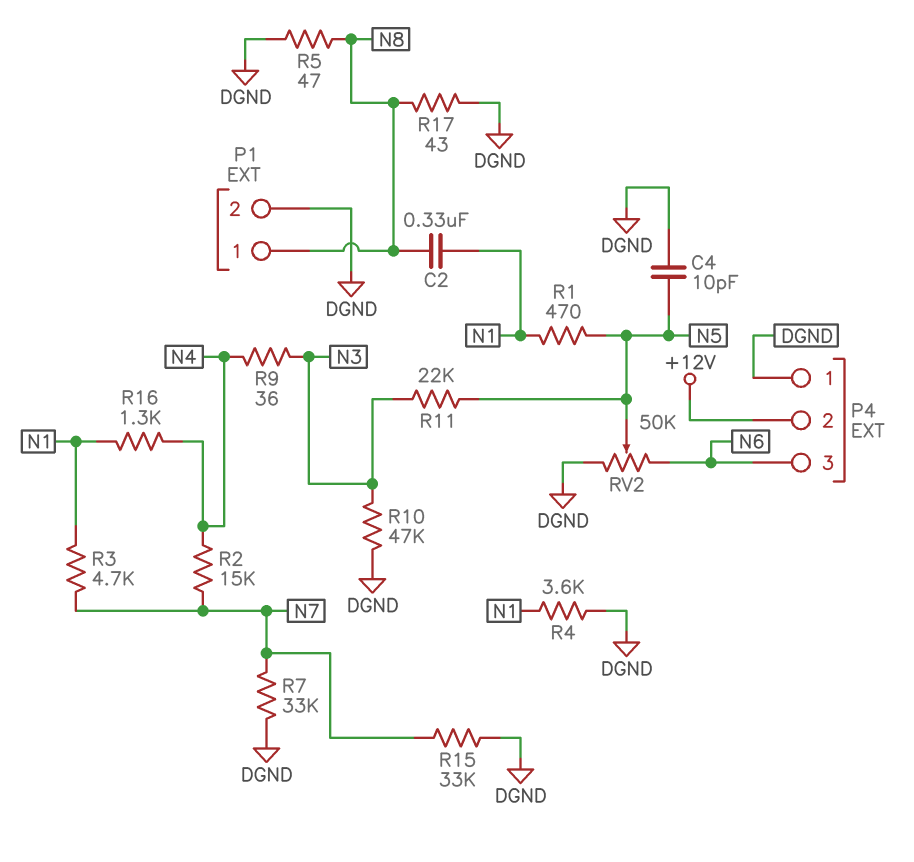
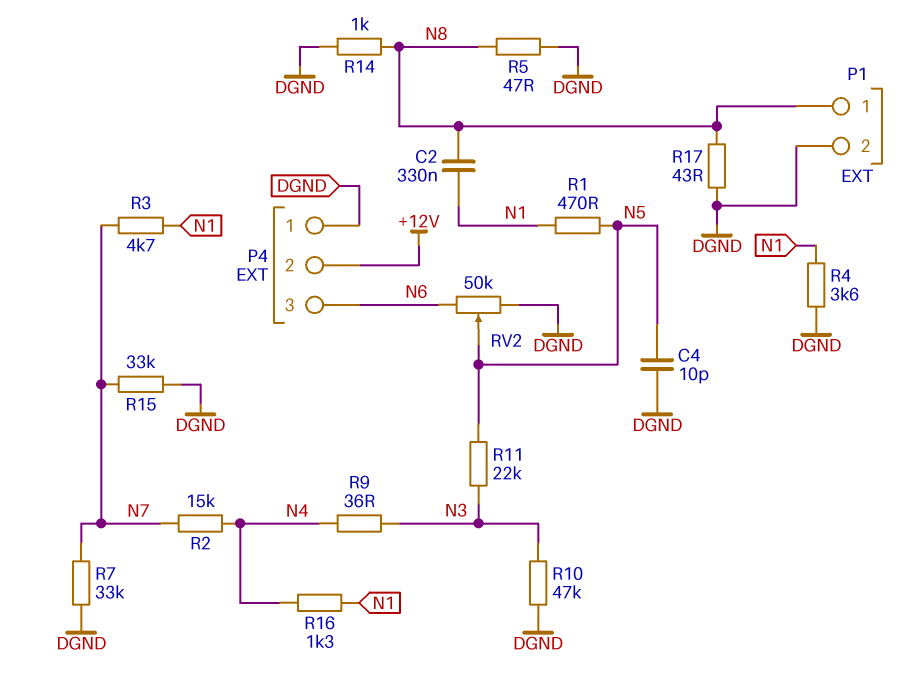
R14: none -> 1k (DGND, N8)

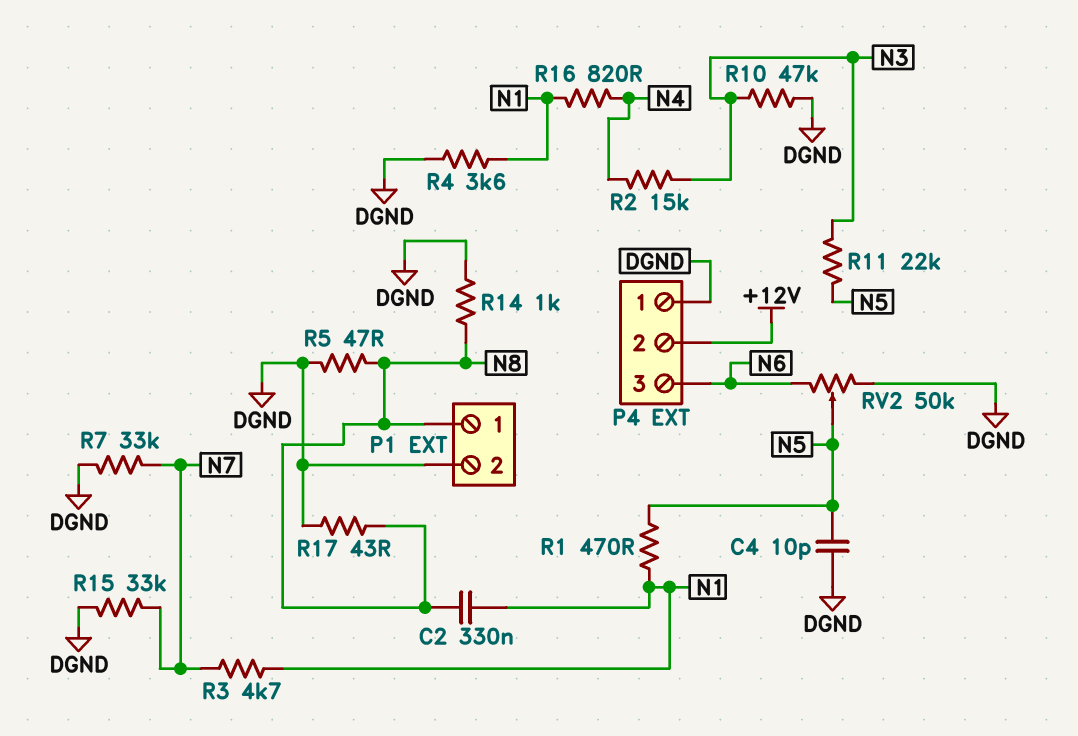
R2: 15k (N4, N7) -> 15k (N3, N4)
R9: 36 (N3, N4) -> none
R16: 1.3k (N1, N4) -> 820 (N1, N4)

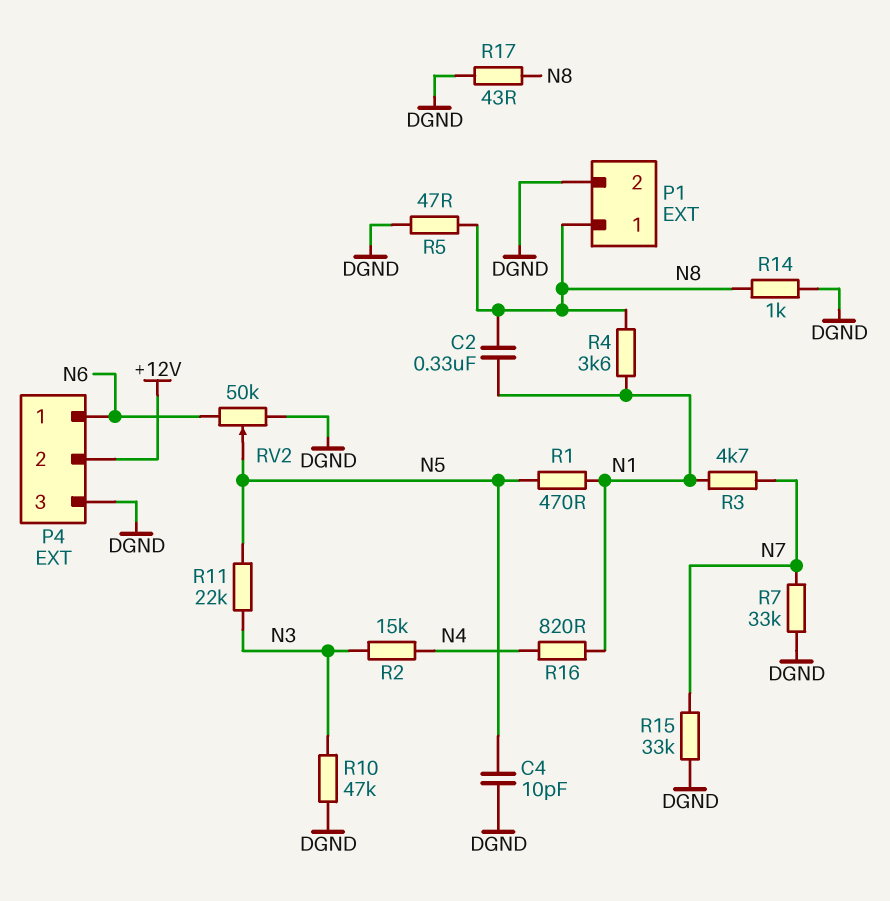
P4 pin 1: DGND -> N6
P4 pin 3: N6 -> DGND
R4: 3.6k (DGND, N1) -> 3.6k (N1, N8)

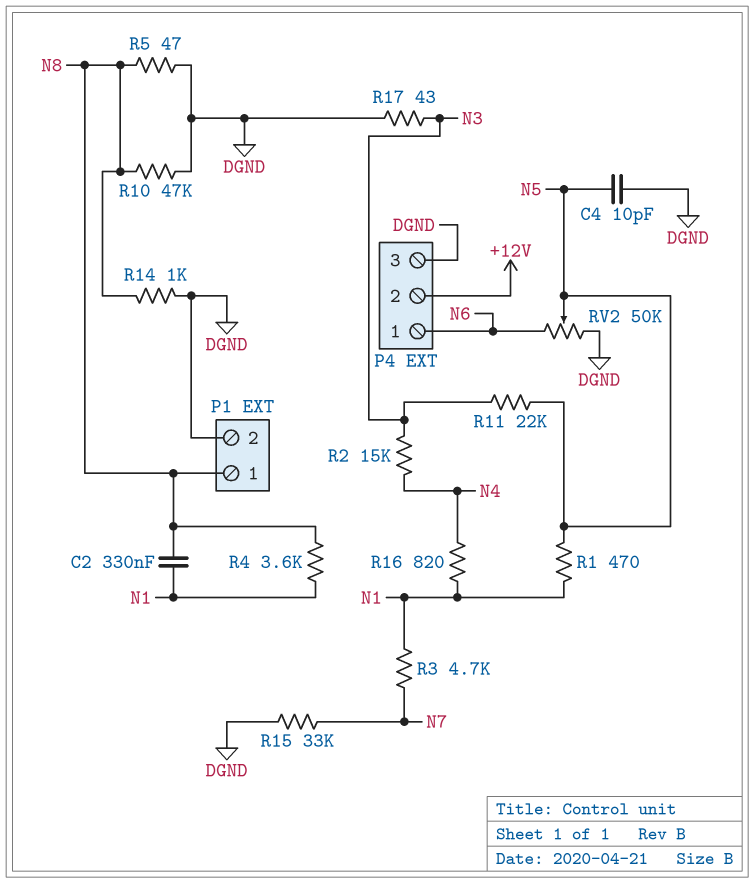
R7: 33k (DGND, N7) -> none
R10: 47k (DGND, N3) -> 47k (DGND, N8)
R17: 43 (DGND, N8) -> 43 (DGND, N3)

